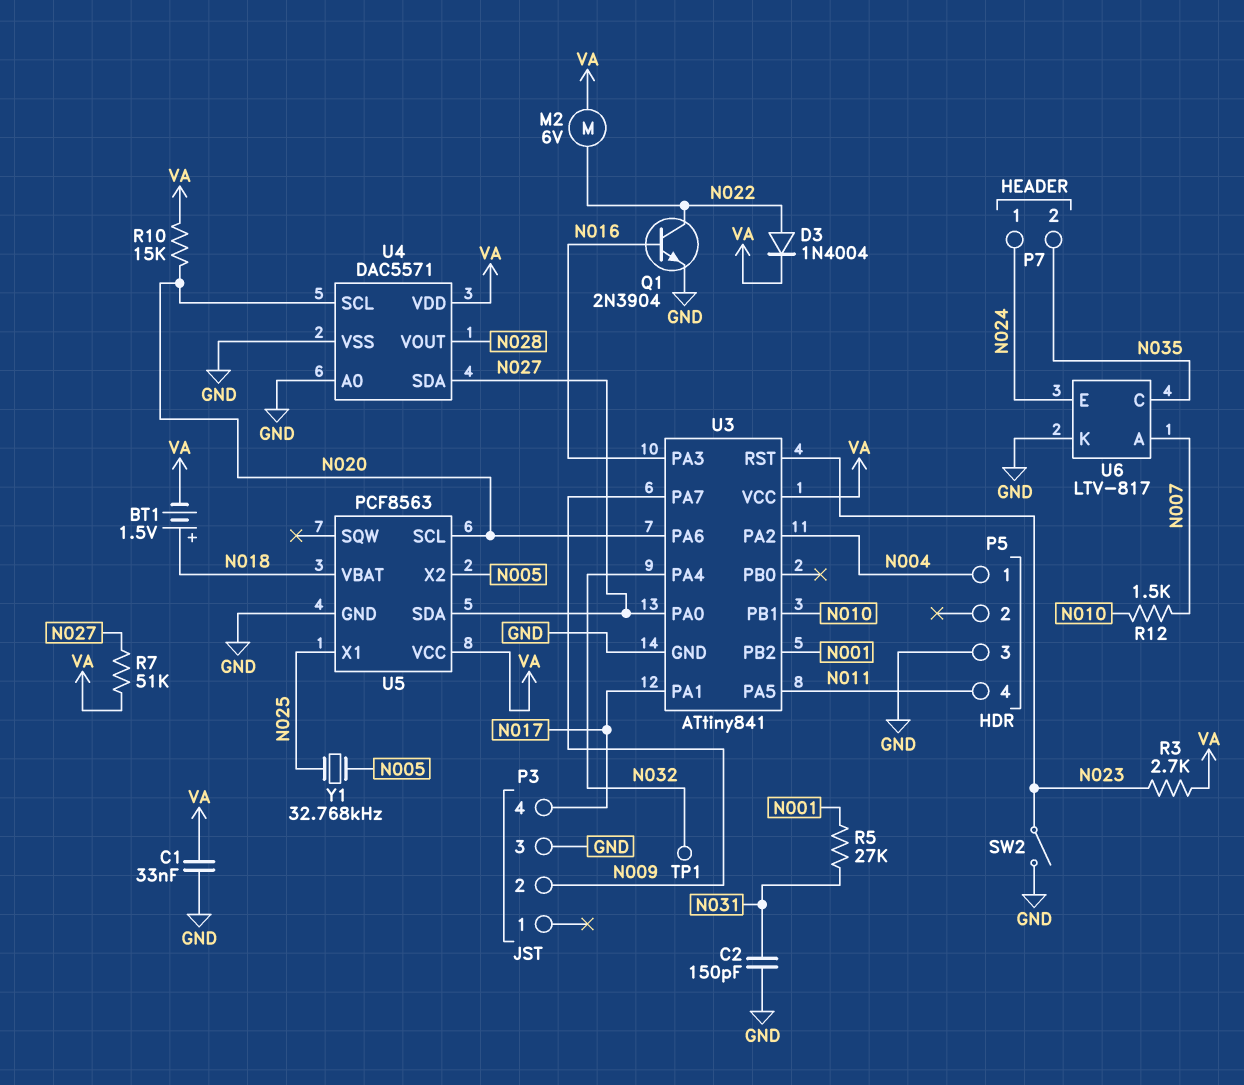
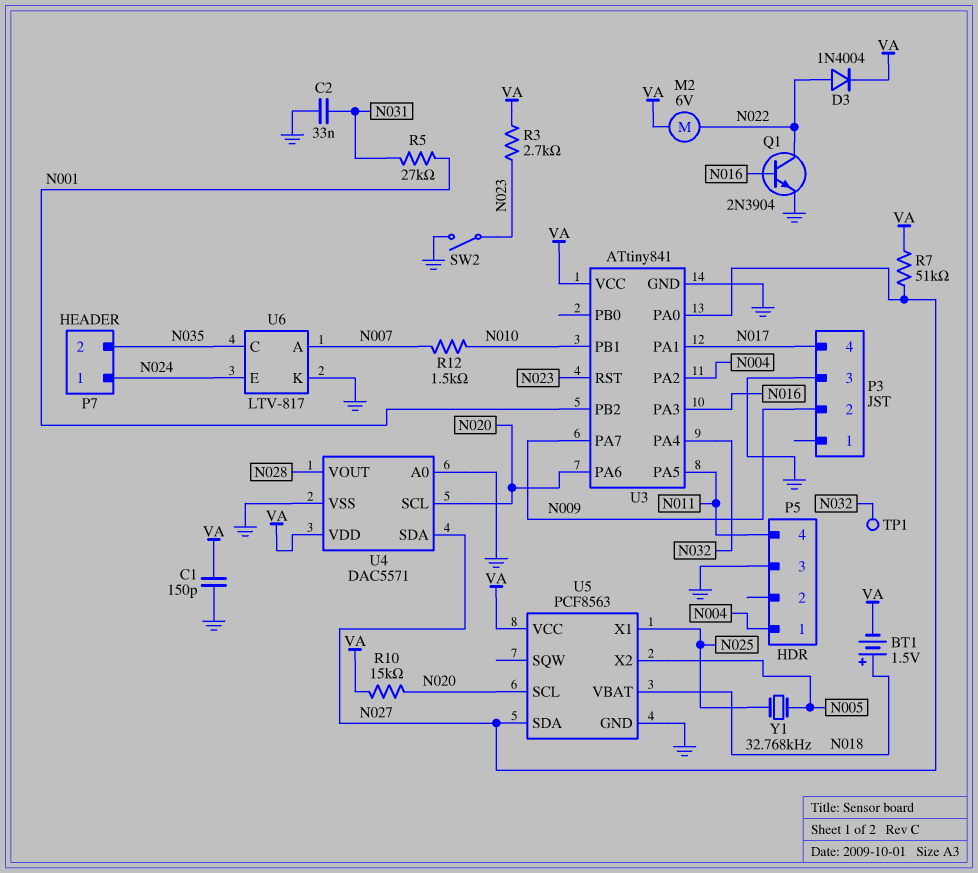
C1: 33nF (GND, VA) -> 150pF (GND, VA)
C2: 150pF (GND, N031) -> 33nF (GND, N031)

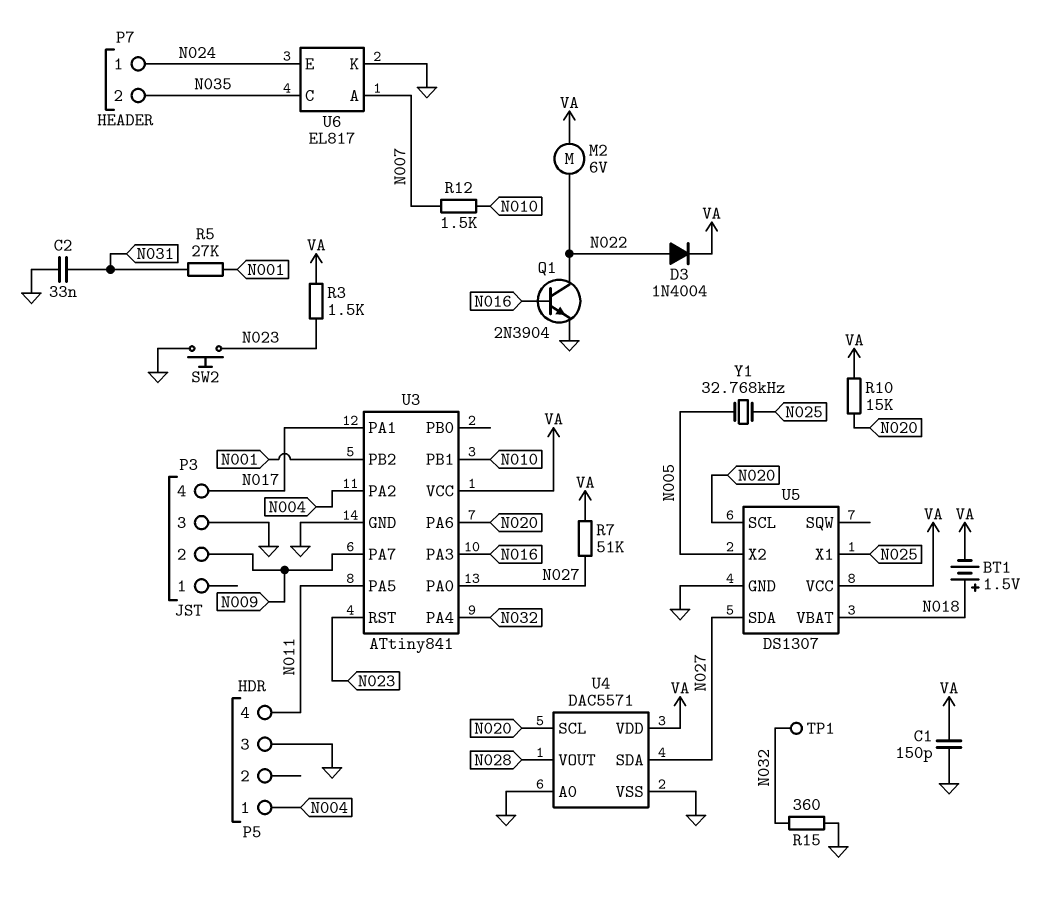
R3: 2.7k (N023, VA) -> 1.5k (N023, VA)
R15: none -> 360 (GND, N032)
SW2: switch (GND, N023) -> button (GND, N023)
U5: PCF8563 -> DS1307
U6: LTV-817 -> EL817

